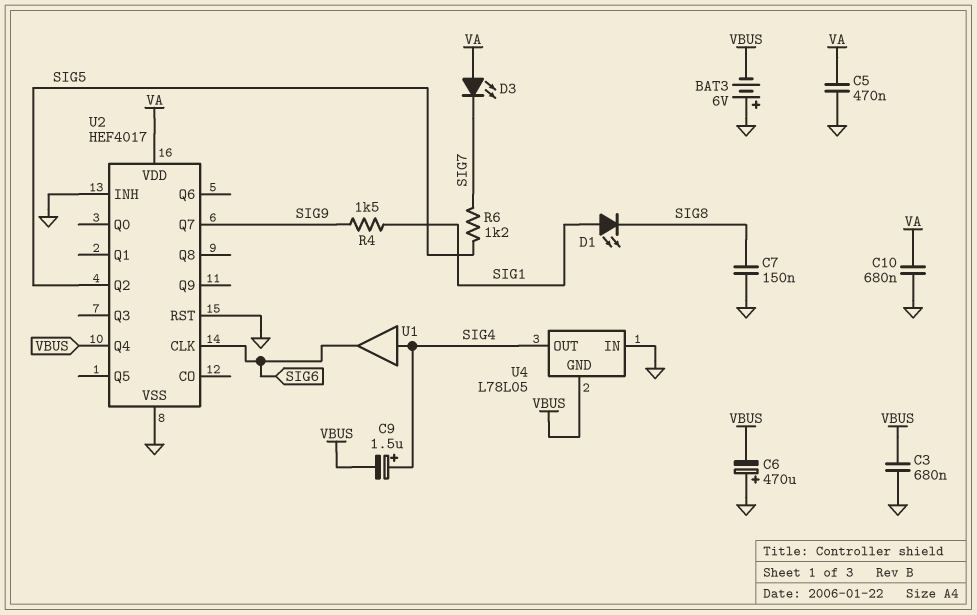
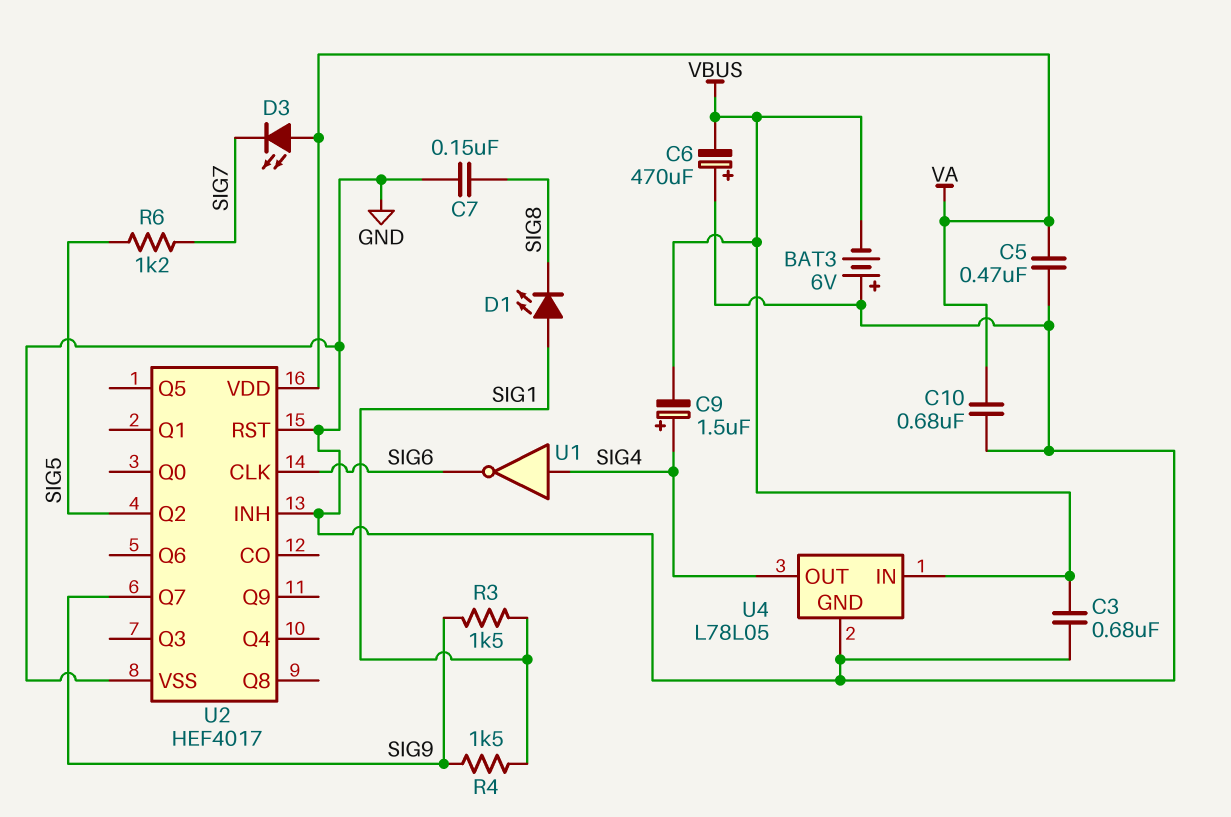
R3: none -> 1.5k (SIG1, SIG9)
U1: buffer (in SIG4, out SIG6) -> NOT (in SIG4, out SIG6)
U2 pin Q4: VBUS -> none
U4 pin GND: VBUS -> GND
U4 pin IN: GND -> VBUS

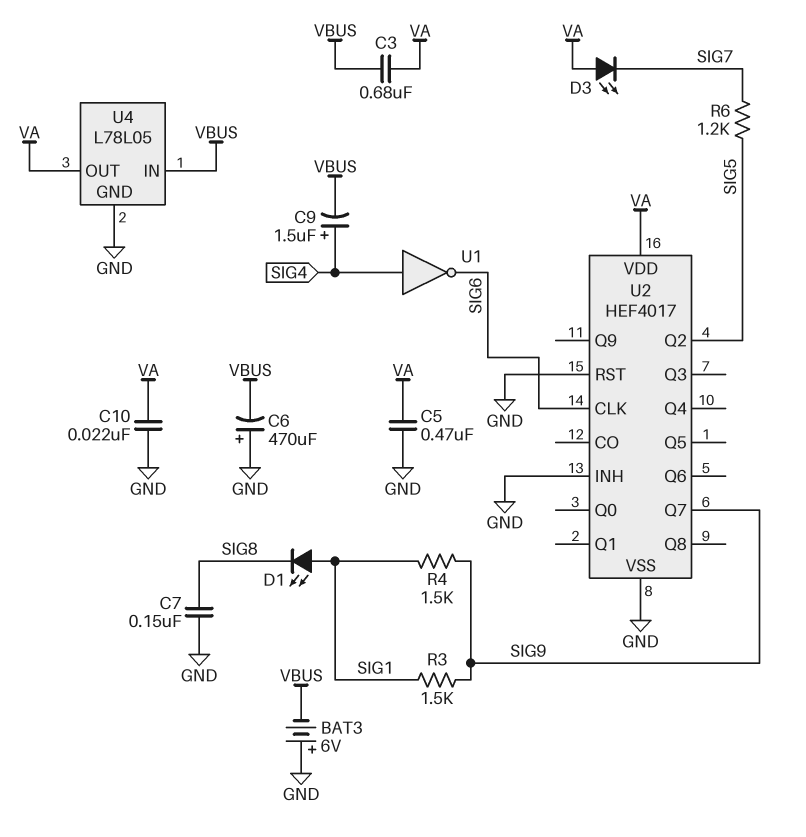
C3: 680nF (GND, VBUS) -> 680nF (VA, VBUS)
C10: 680nF (GND, VA) -> 22nF (GND, VA)
U4 pin OUT: SIG4 -> VA

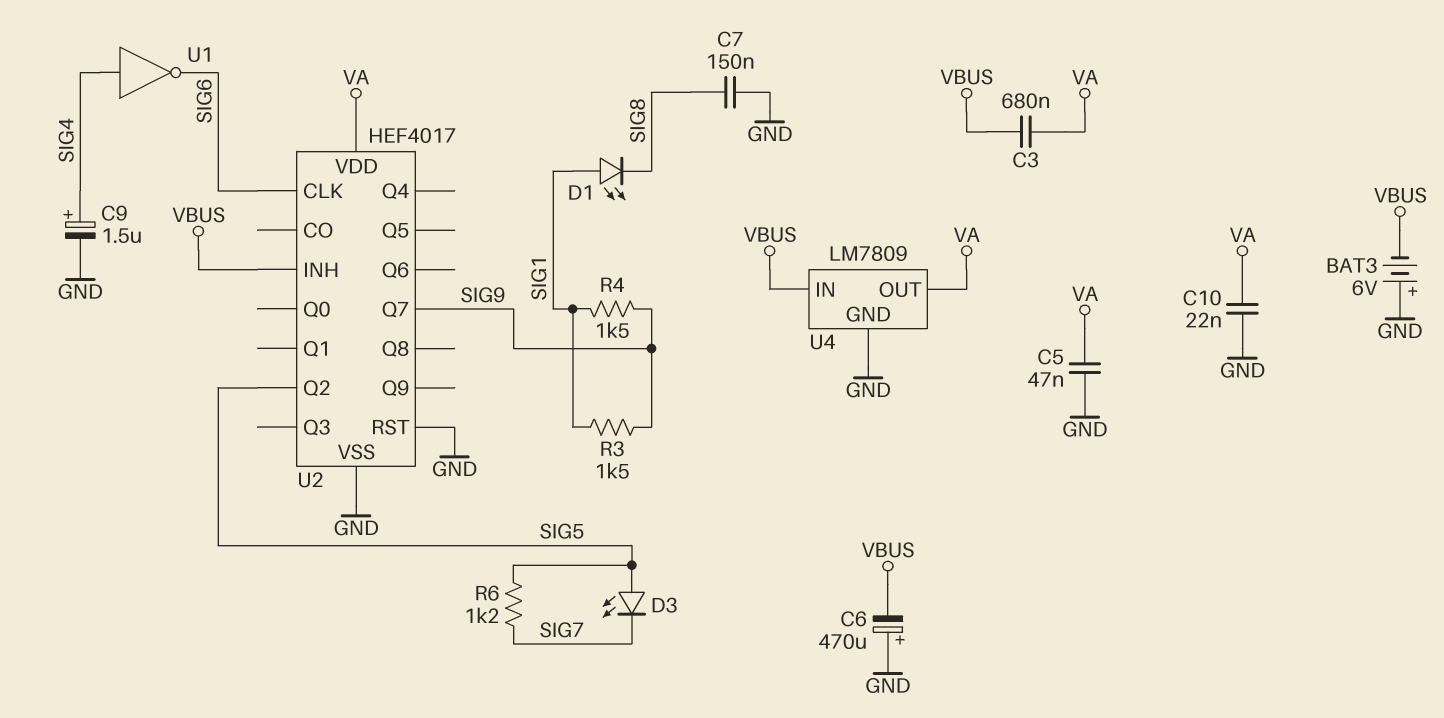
C5: 470nF (GND, VA) -> 47nF (GND, VA)
C9: 1.5uF (plus SIG4, minus VBUS) -> 1.5uF (plus SIG4, minus GND)
D3: LED (A VA, K SIG7) -> LED (A SIG5, K SIG7)
U2 pin INH: GND -> VBUS
U4: L78L05 -> LM7809

